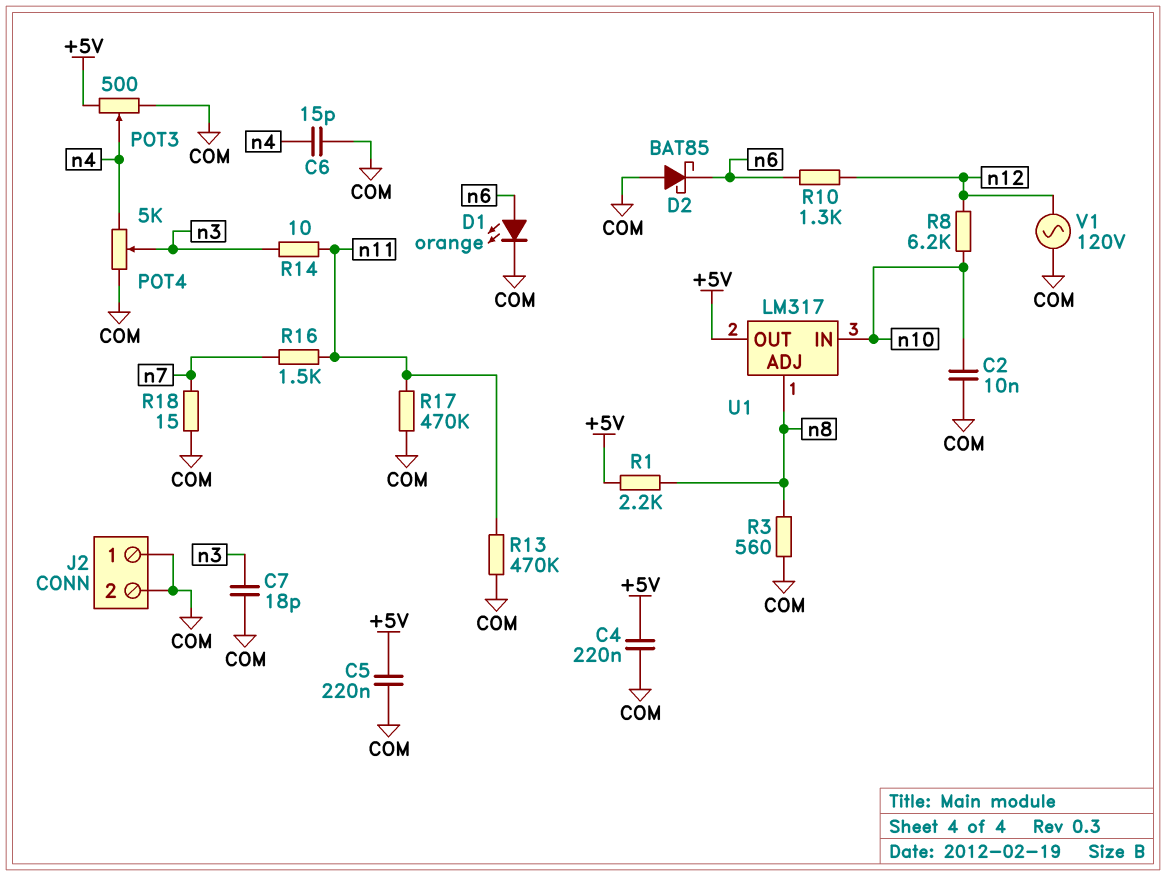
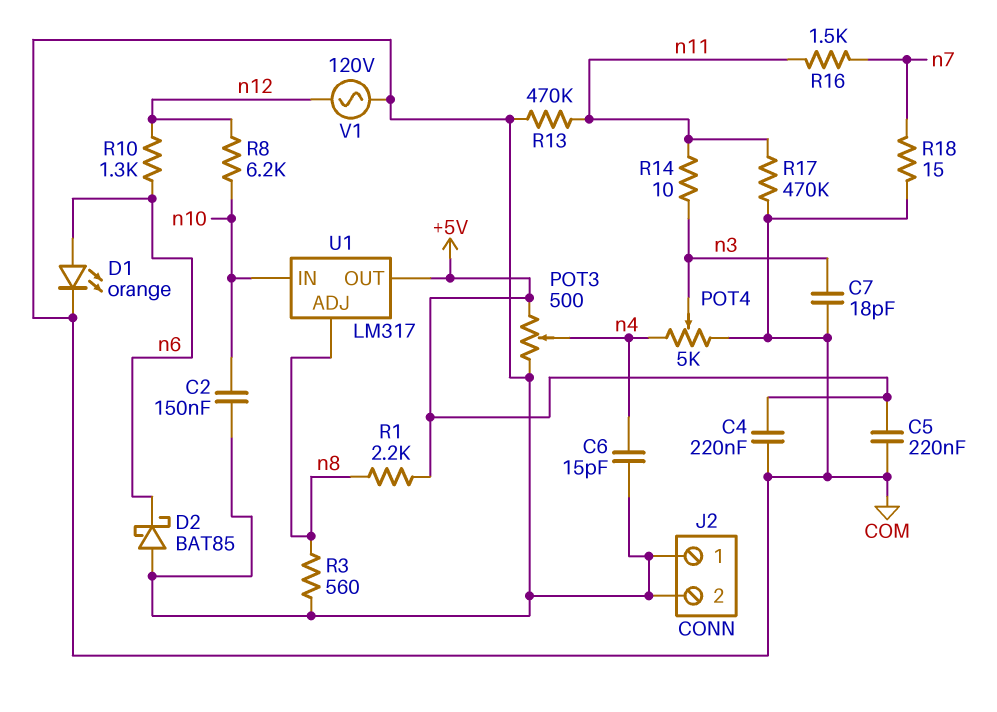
C2: 10nF (COM, n10) -> 150nF (COM, n10)

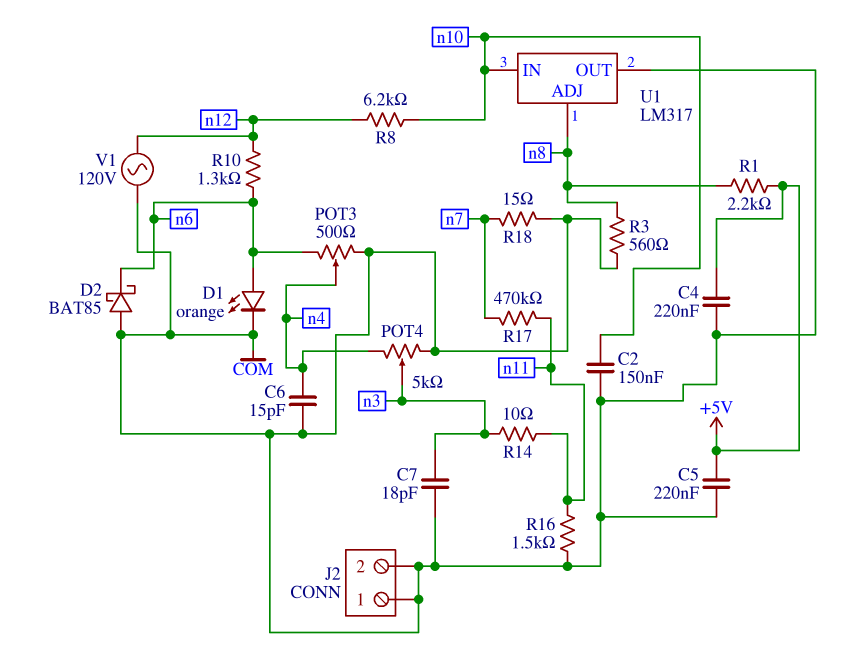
POT3: 500 (+5V, COM, wiper n4) -> 500 (COM, n6, wiper n4)
R13: 470k (COM, n11) -> none
R16: 1.5k (n7, n11) -> 1.5k (COM, n11)
R17: 470k (COM, n11) -> 470k (n7, n11)
U1 pin OUT: +5V -> COM

